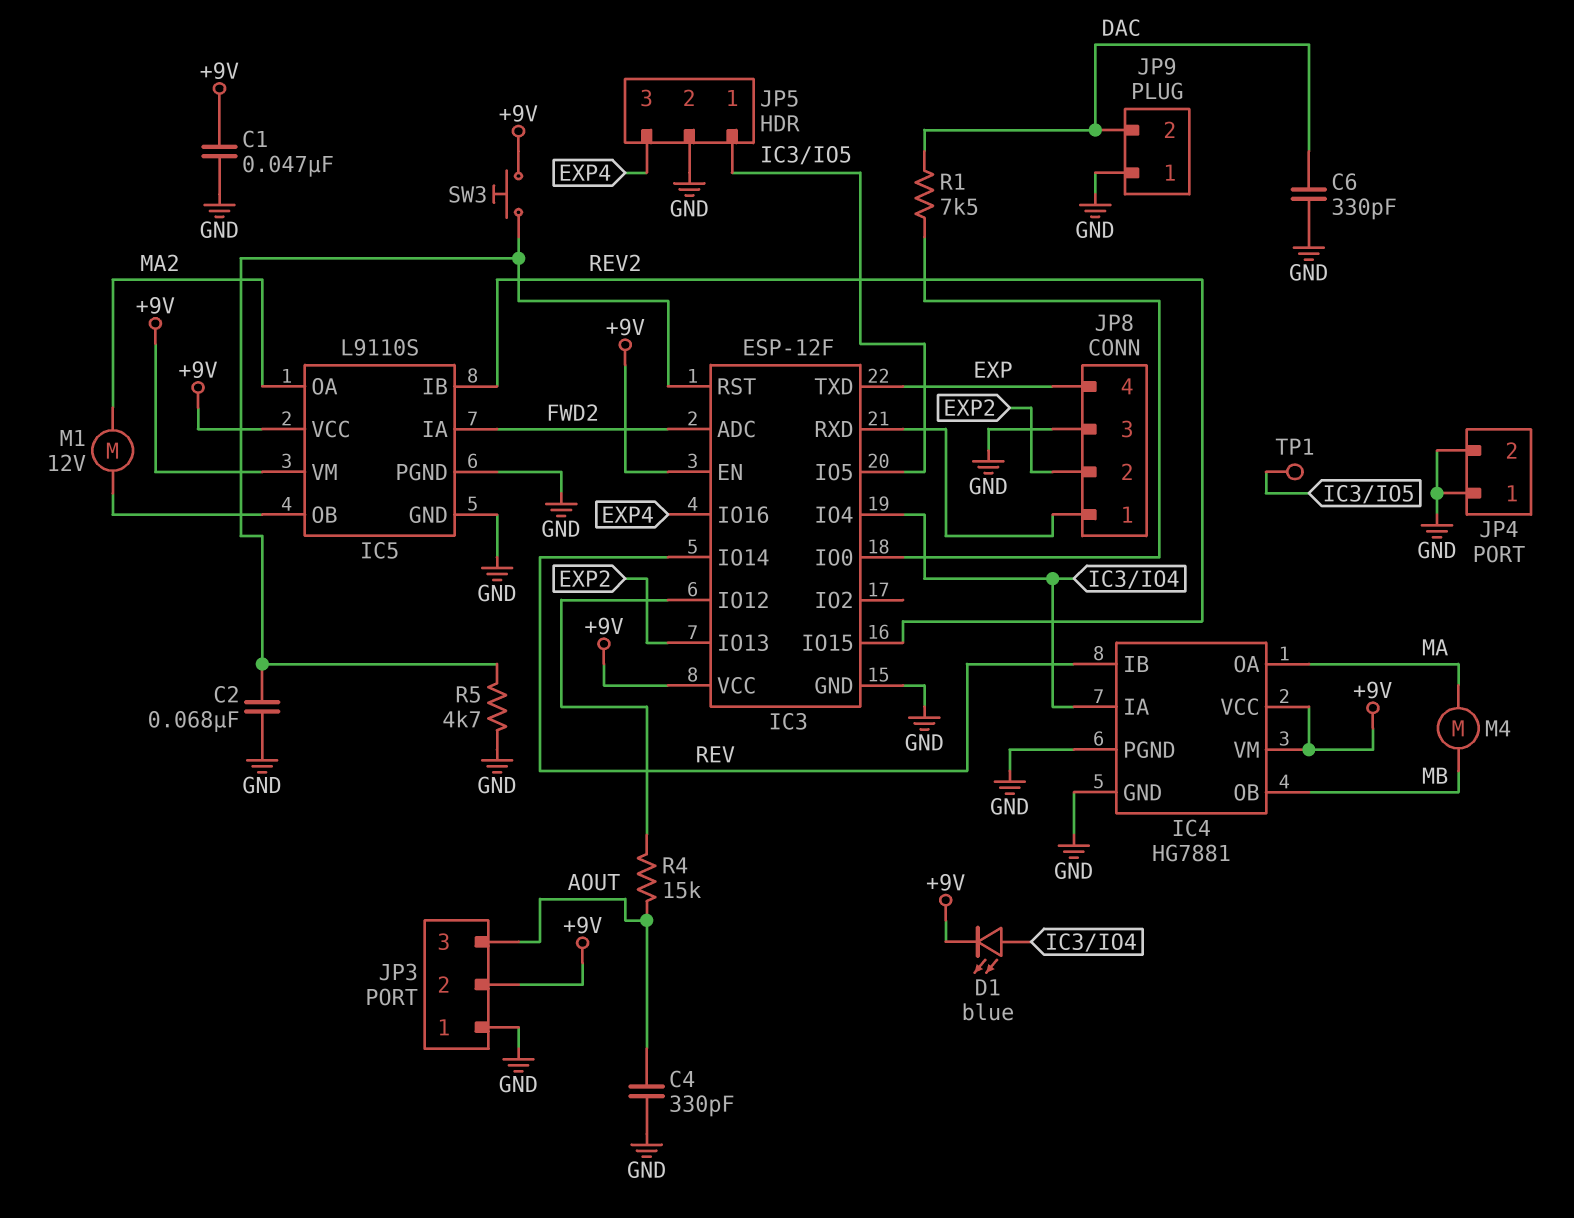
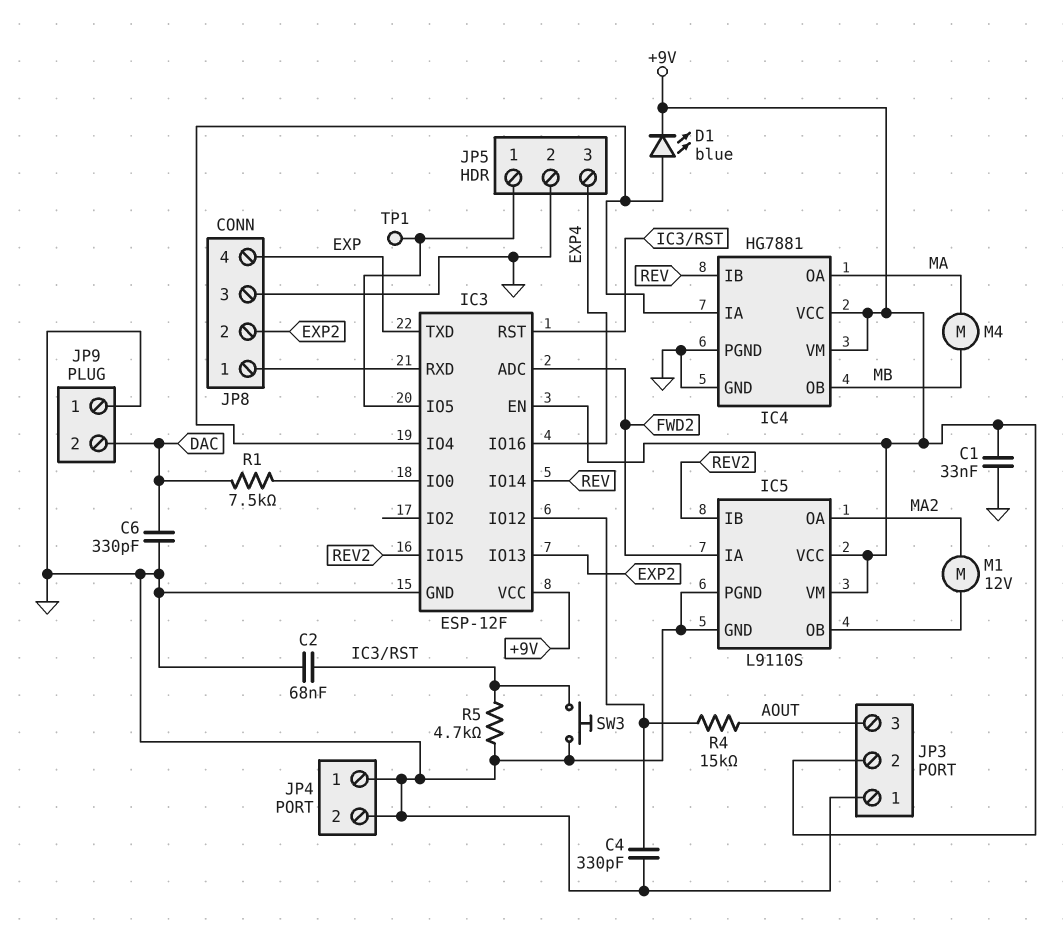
C1: 47nF (+9V, GND) -> 33nF (+9V, GND)
C4: 330pF (AOUT, GND) -> 330pF (GND, IC3/IO12)
SW3: button (+9V, IC3/RST) -> button (GND, IC3/RST)

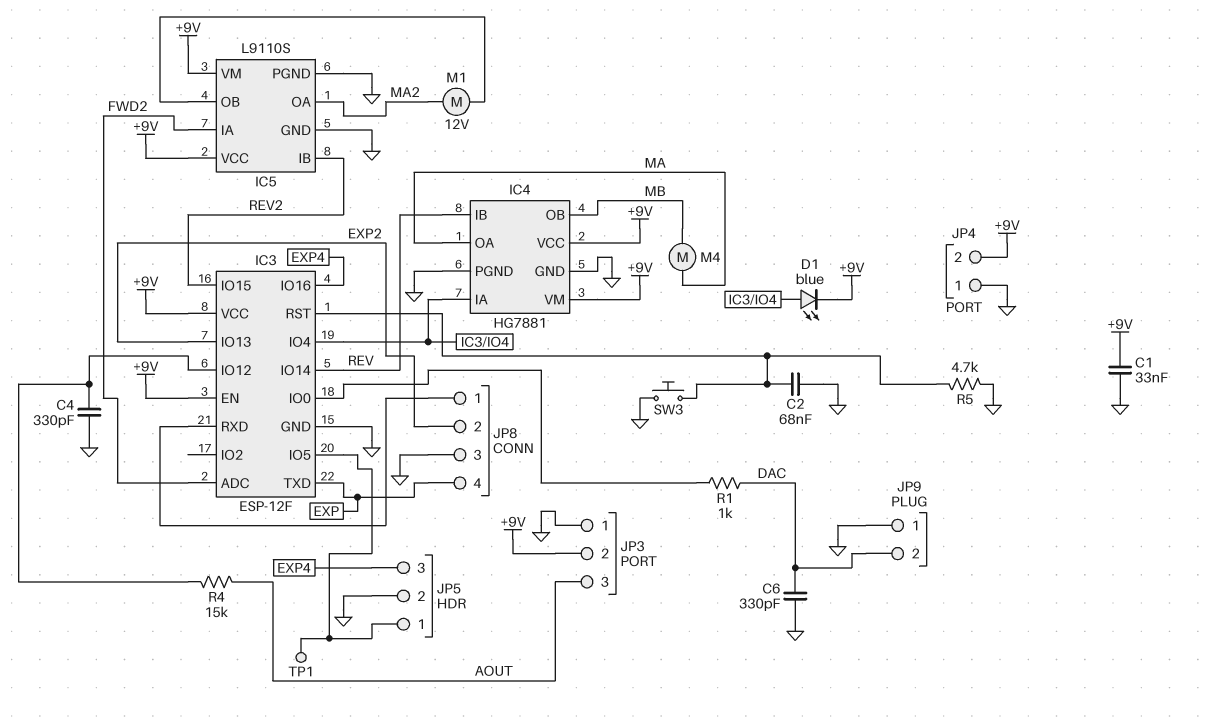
JP4 pin 2: GND -> +9V
R1: 7.5k (DAC, IC3/IO0) -> 1k (DAC, IC3/IO0)

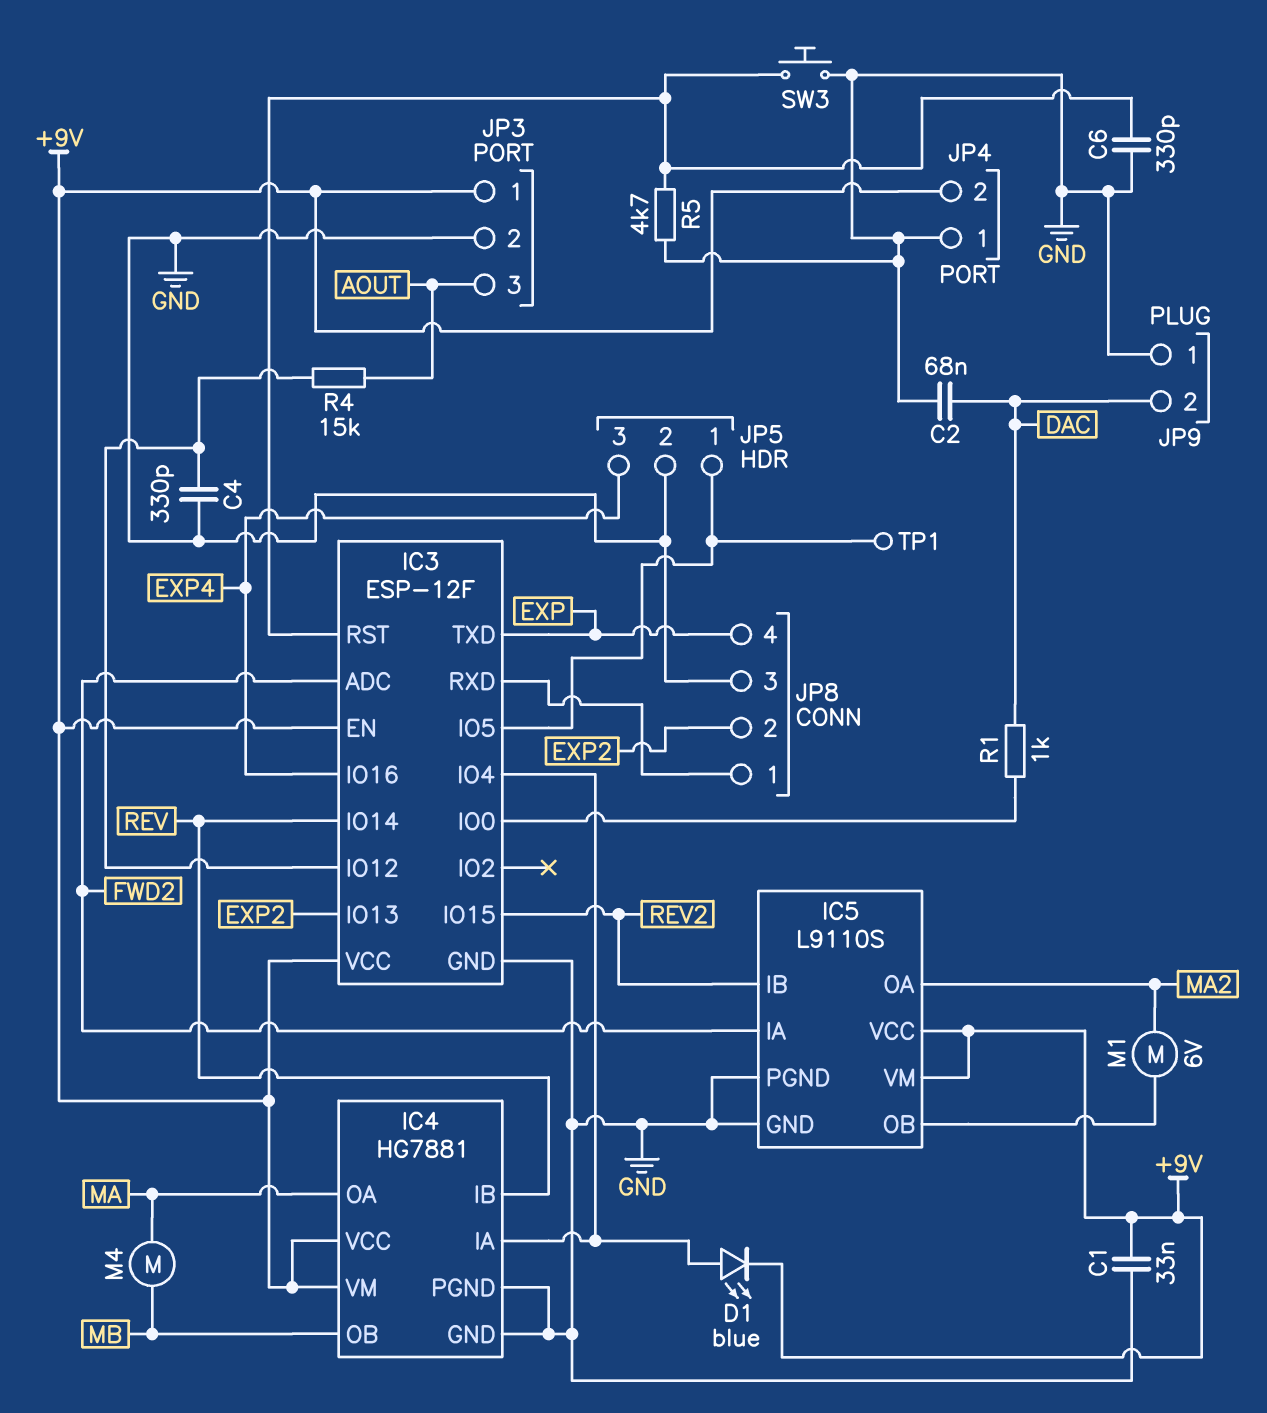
C2: 68nF (GND, IC3/RST) -> 68nF (DAC, GND)
C6: 330pF (DAC, GND) -> 330pF (GND, IC3/RST)
JP3 pin 1: GND -> +9V
JP3 pin 2: +9V -> GND
M1: motor 12V (IC5/OB, MA2) -> motor 6V (IC5/OB, MA2)

